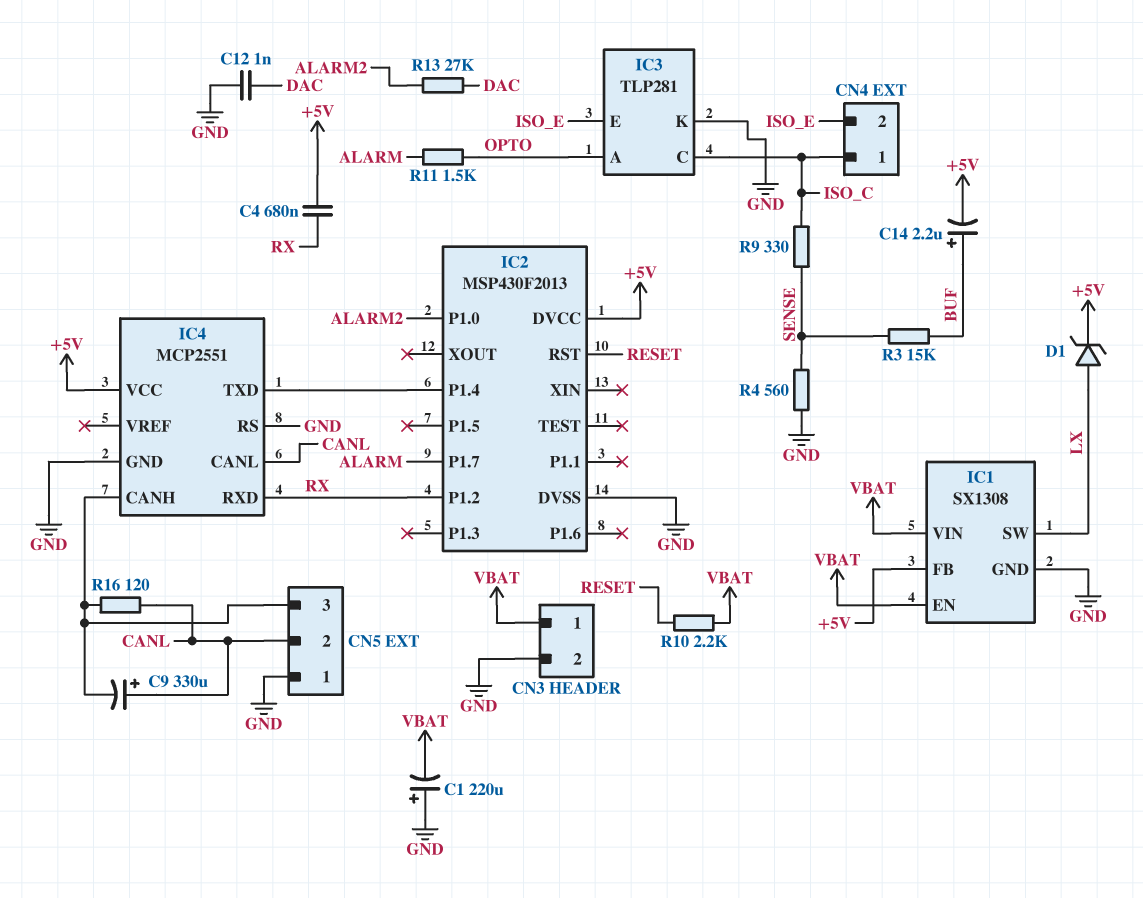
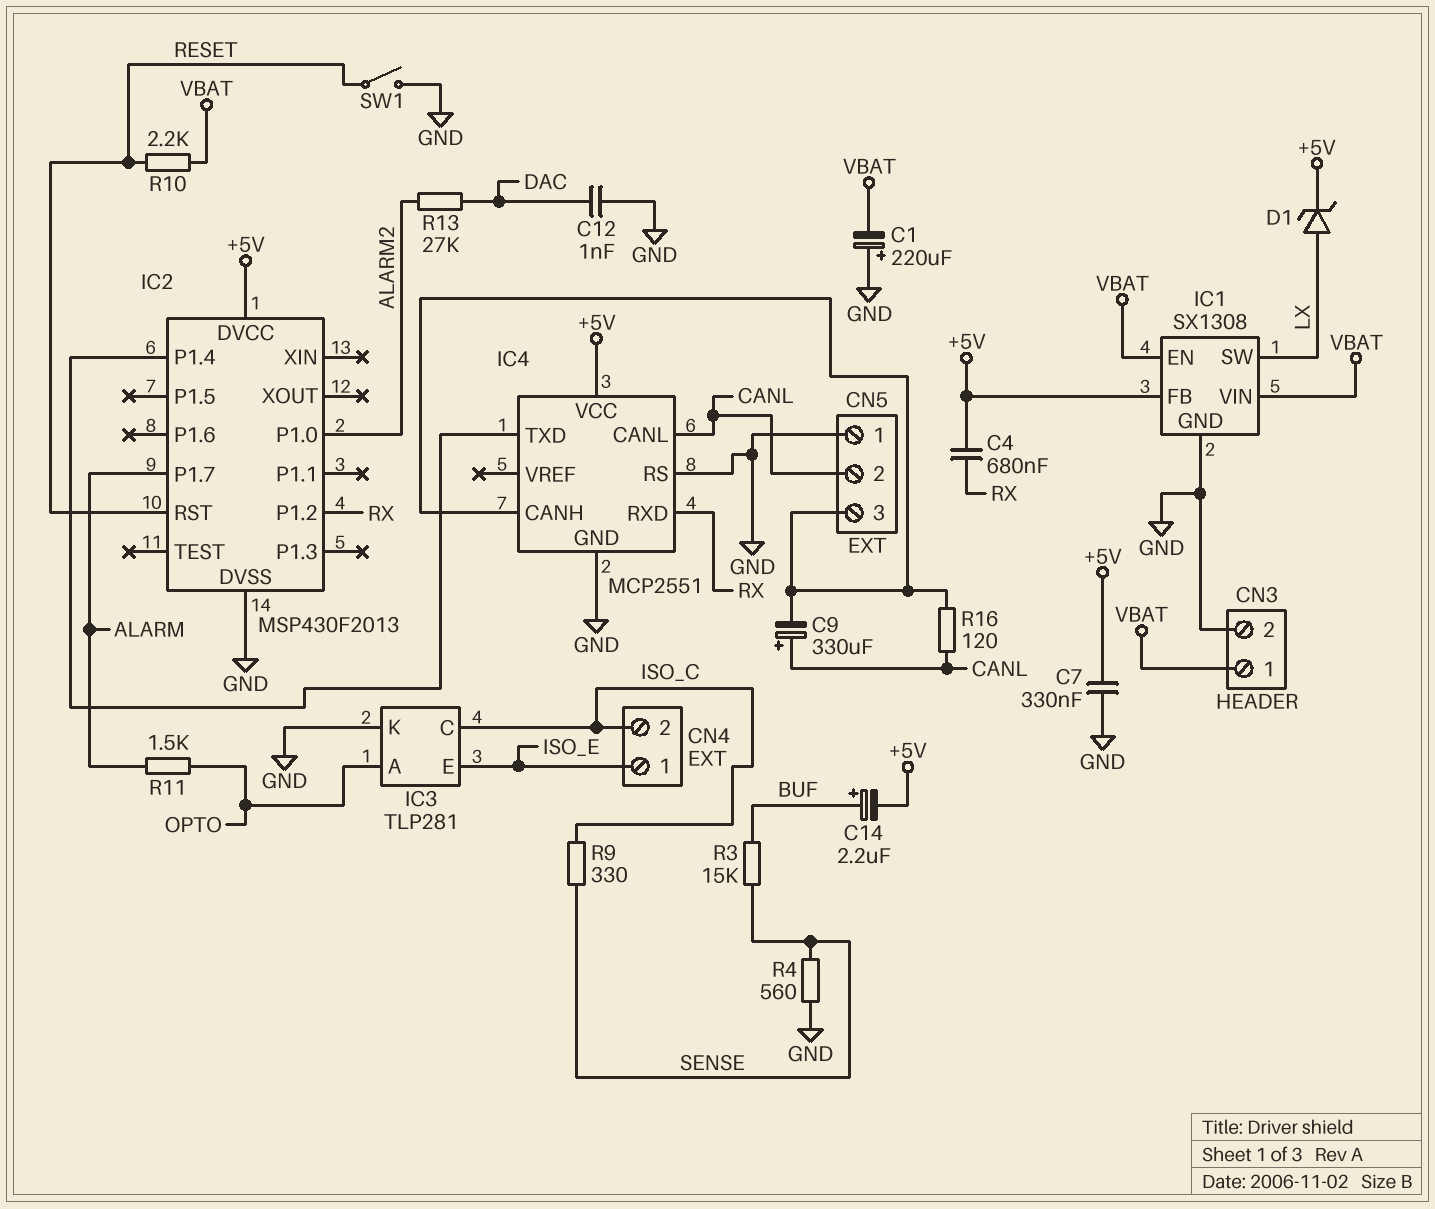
C7: none -> 330nF (+5V, GND)
CN4 pin 1: ISO_C -> ISO_E
CN4 pin 2: ISO_E -> ISO_C
SW1: none -> switch (GND, RESET)

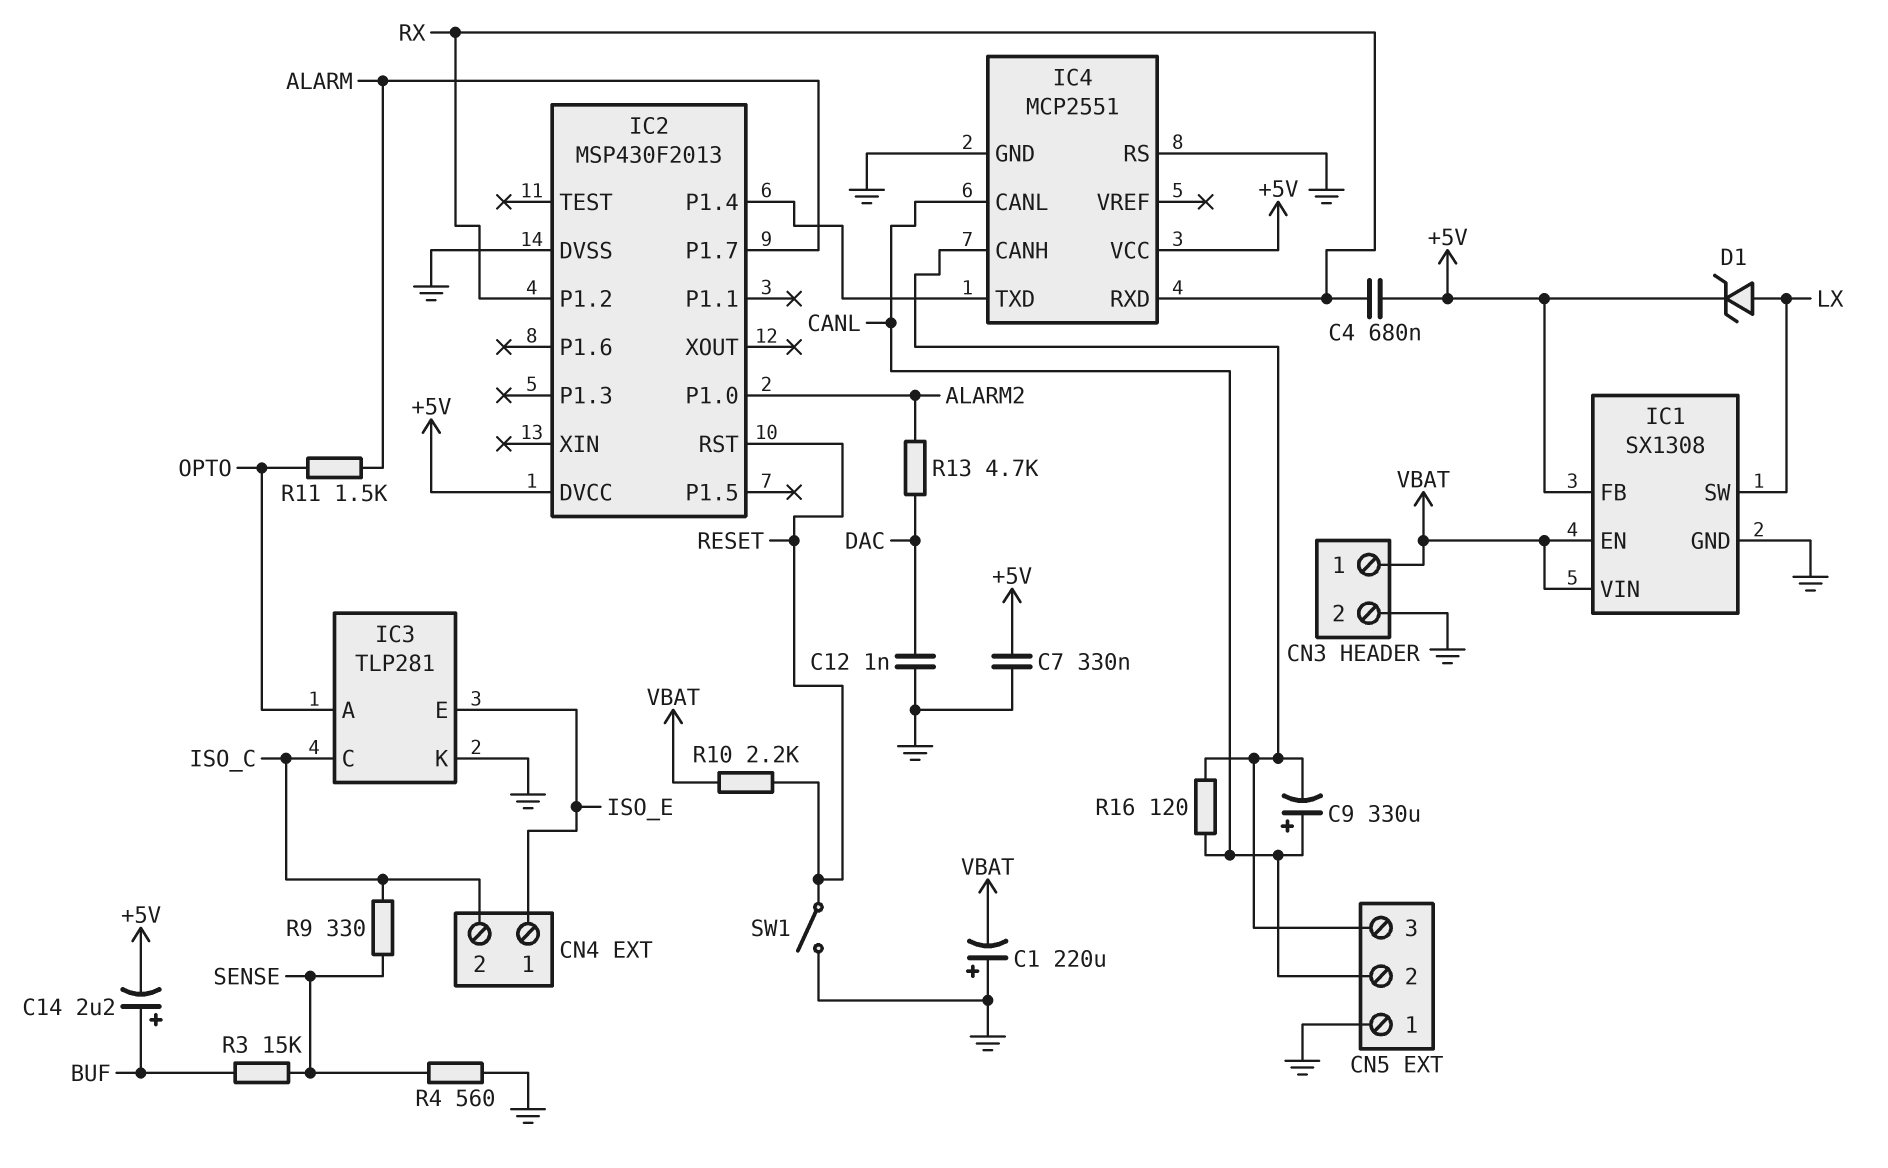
R13: 27k (ALARM2, DAC) -> 4.7k (ALARM2, DAC)

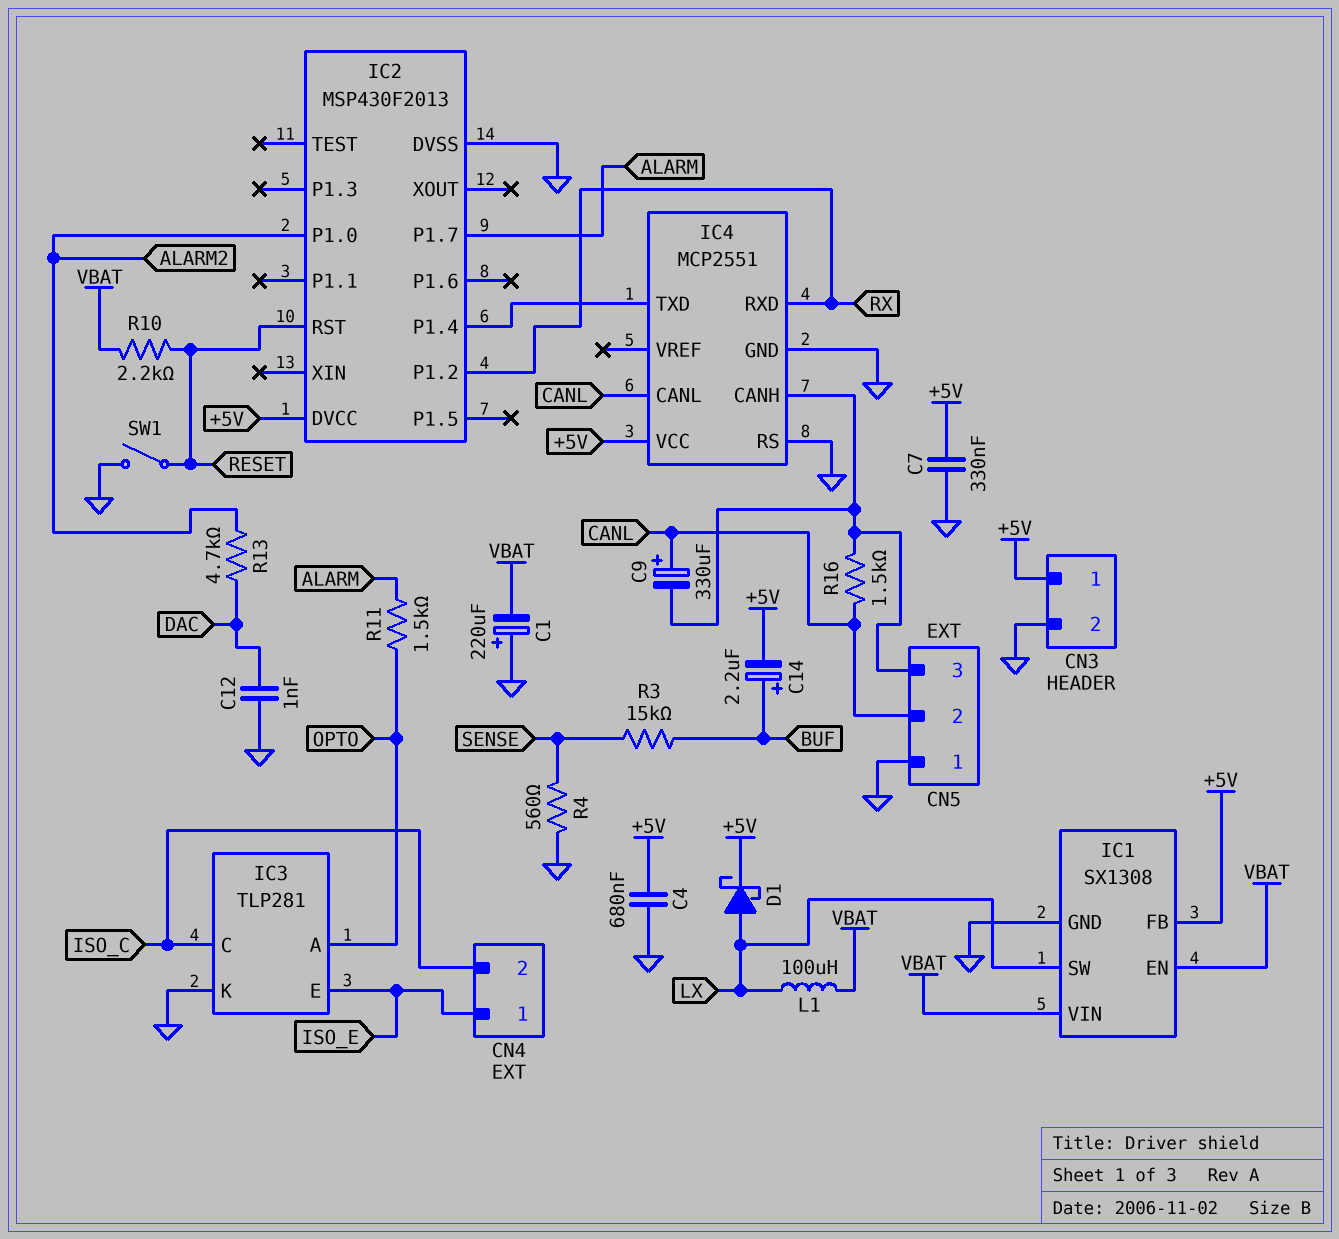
C4: 680nF (+5V, RX) -> 680nF (+5V, GND)
CN3 pin 1: VBAT -> +5V
D1: zener (A LX, K +5V) -> schottky (A LX, K +5V)
L1: none -> 100uH (LX, VBAT)
R9: 330 (ISO_C, SENSE) -> none
R16: 120 (CANL, CN5/3) -> 1.5k (CANL, CN5/3)

